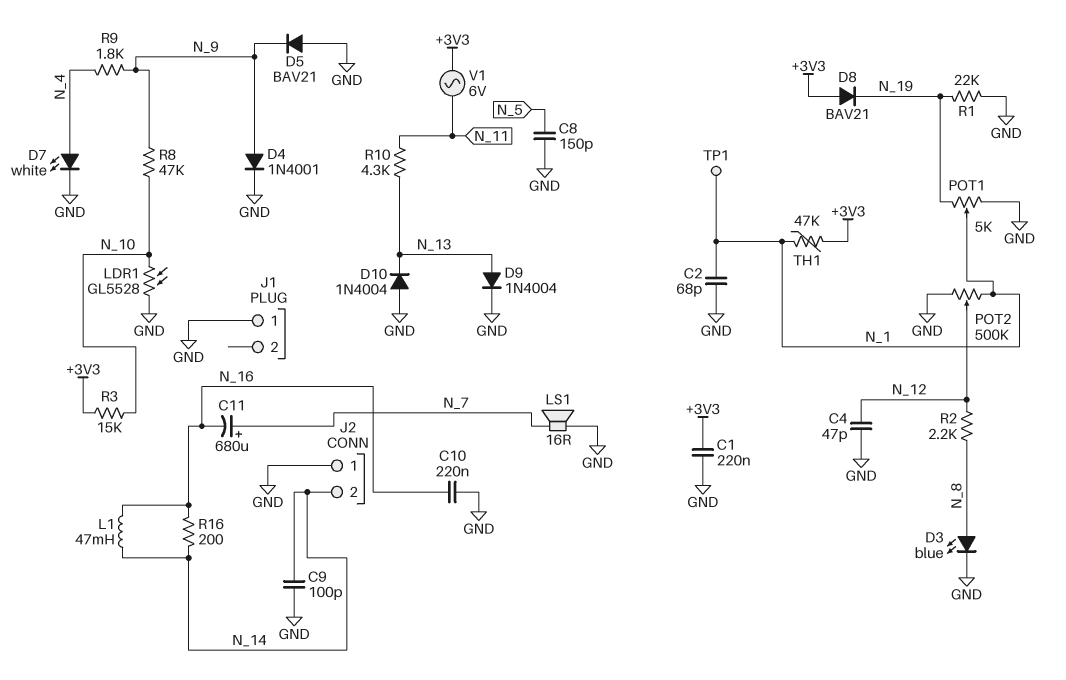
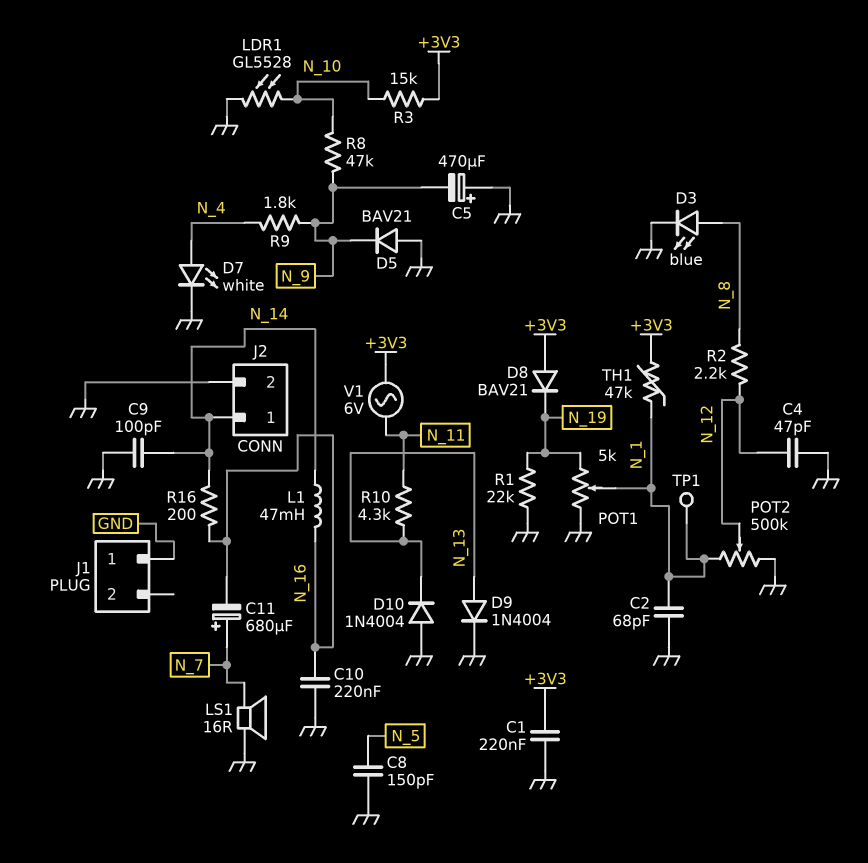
C5: none -> 470uF (plus GND, minus N_9)
D4: diode 1N4001 (A N_9, K GND) -> none
J2 pin 1: GND -> N_14
J2 pin 2: N_14 -> GND

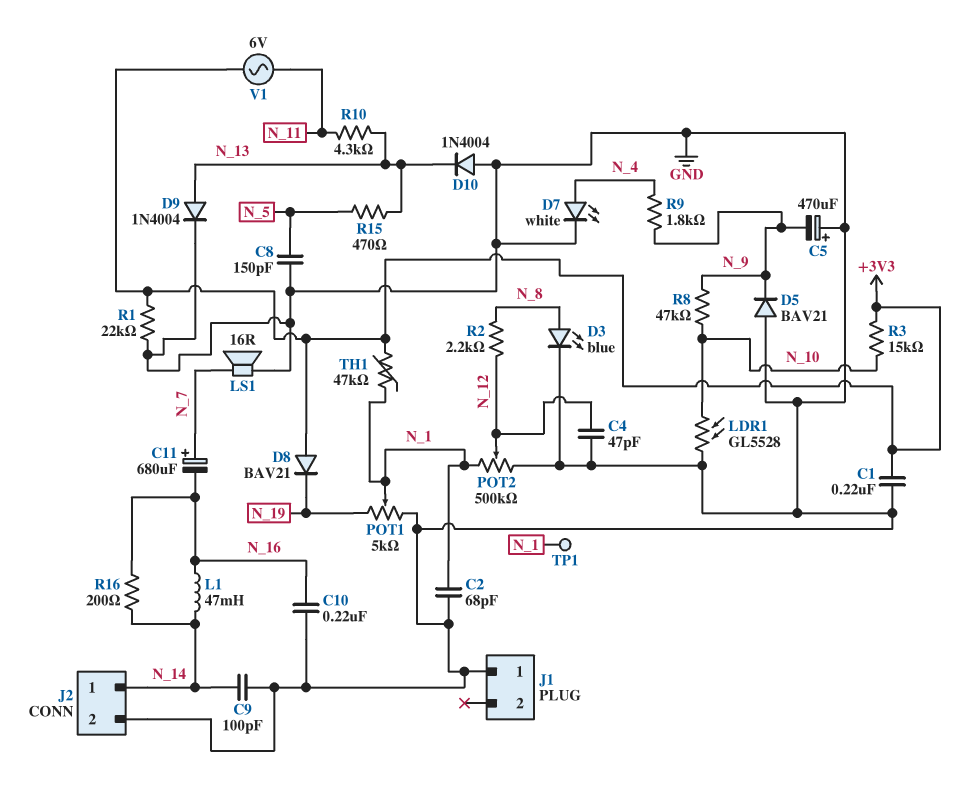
R1: 22k (GND, N_19) -> 22k (+3V3, GND)
R15: none -> 470 (N_5, N_13)

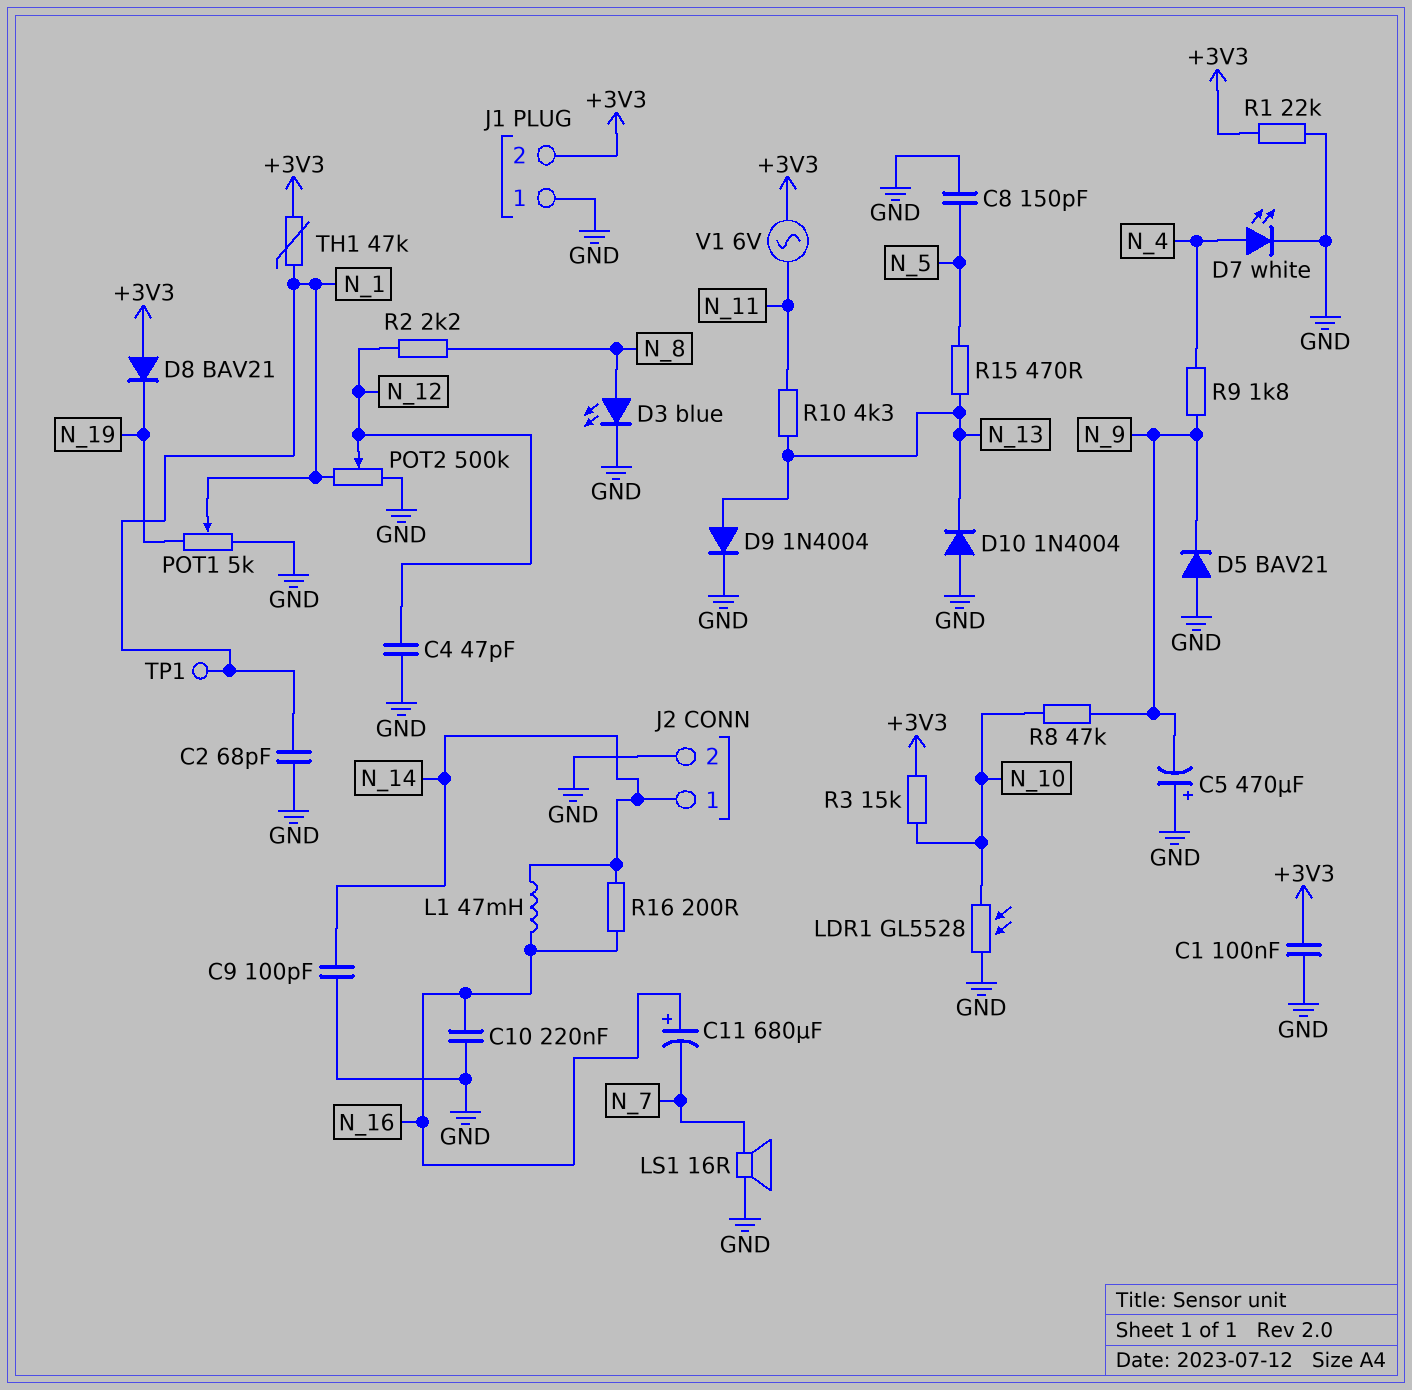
C1: 220nF (+3V3, GND) -> 100nF (+3V3, GND)
C11: 680uF (plus N_7, minus N_16) -> 680uF (plus N_16, minus N_7)
J1 pin 2: none -> +3V3

